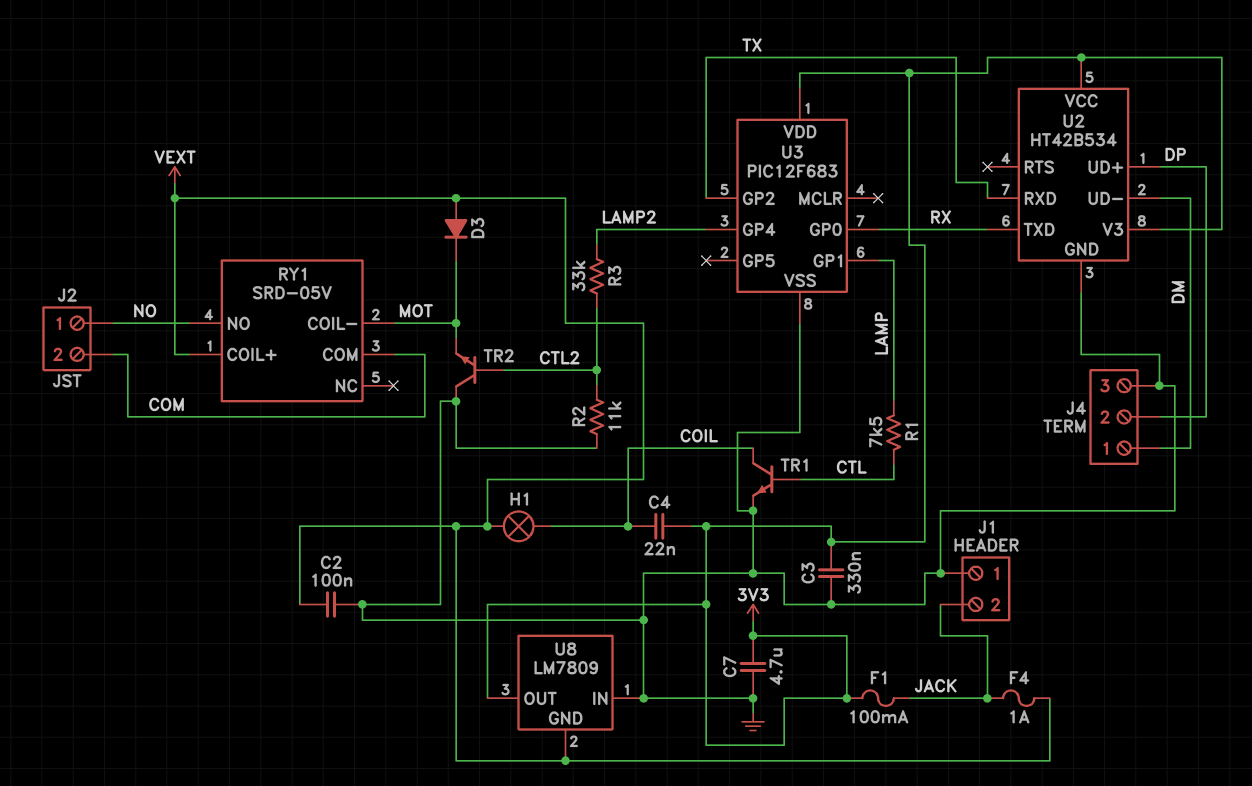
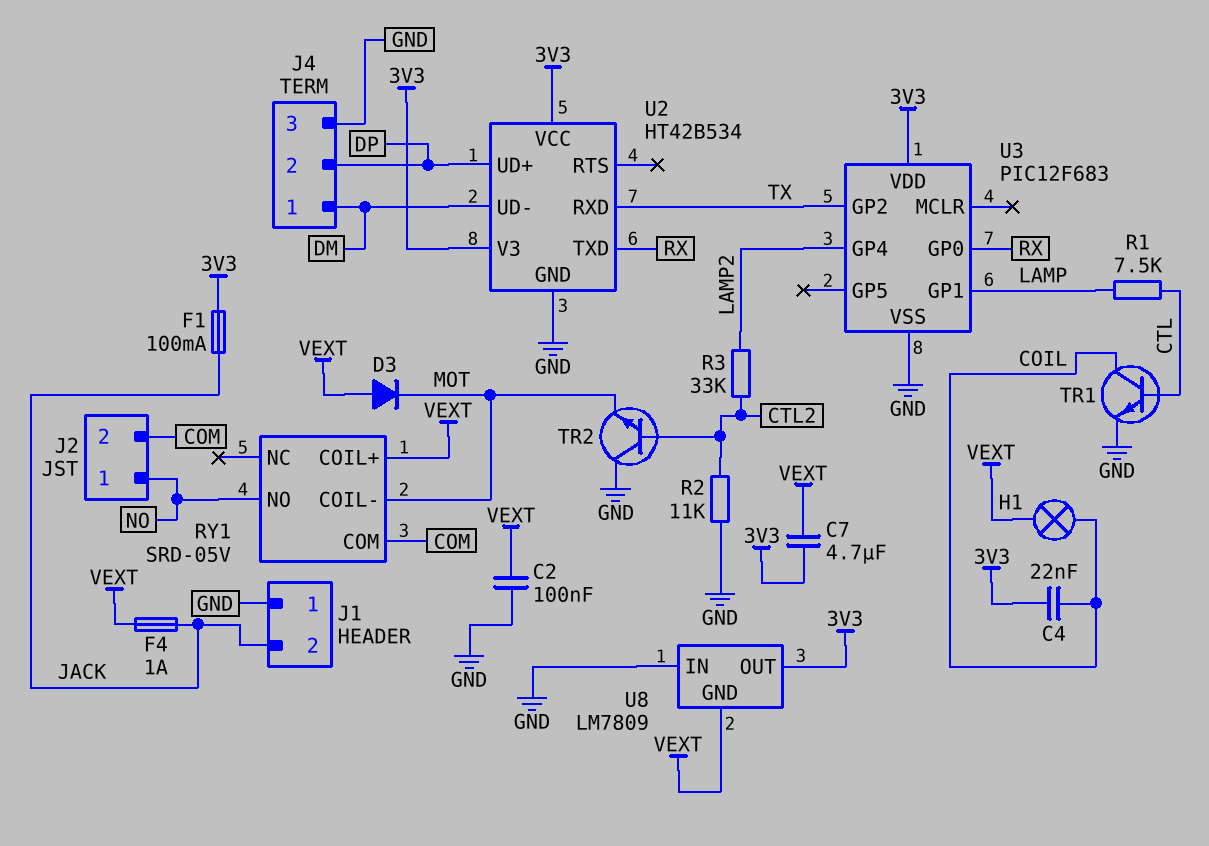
C3: 330nF (3V3, GND) -> none
C7: 4.7uF (3V3, GND) -> 4.7uF (3V3, VEXT)

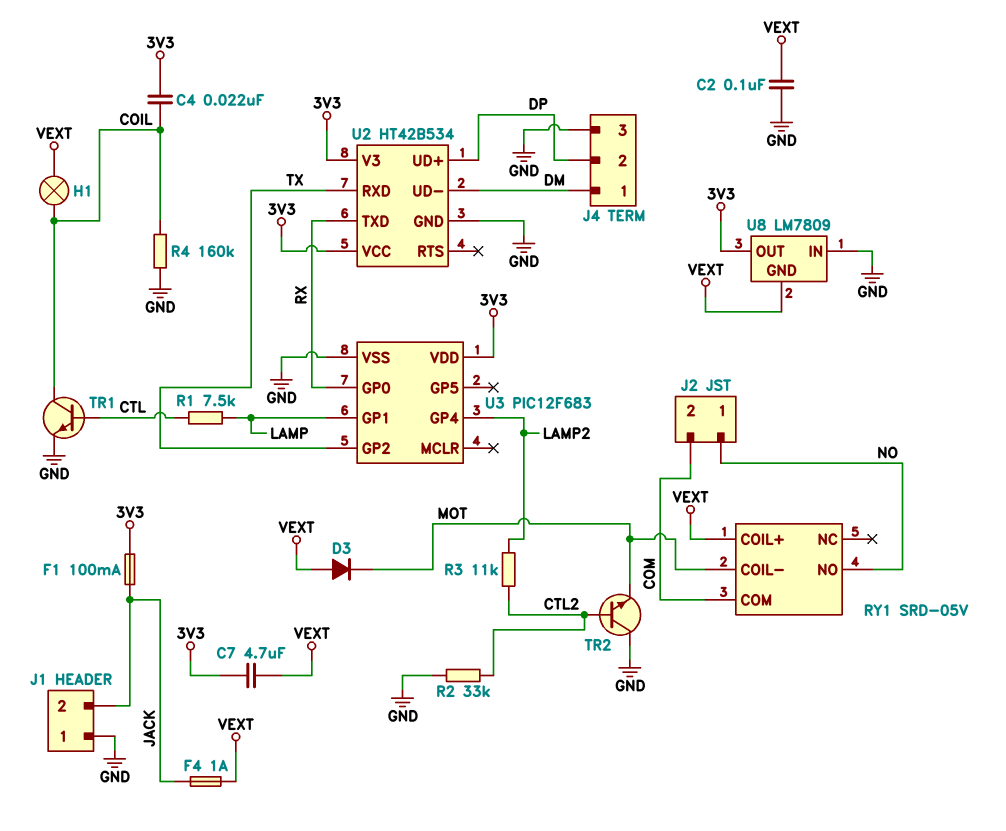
R2: 11k (CTL2, GND) -> 33k (CTL2, GND)
R3: 33k (CTL2, LAMP2) -> 11k (CTL2, LAMP2)
R4: none -> 160k (COIL, GND)

